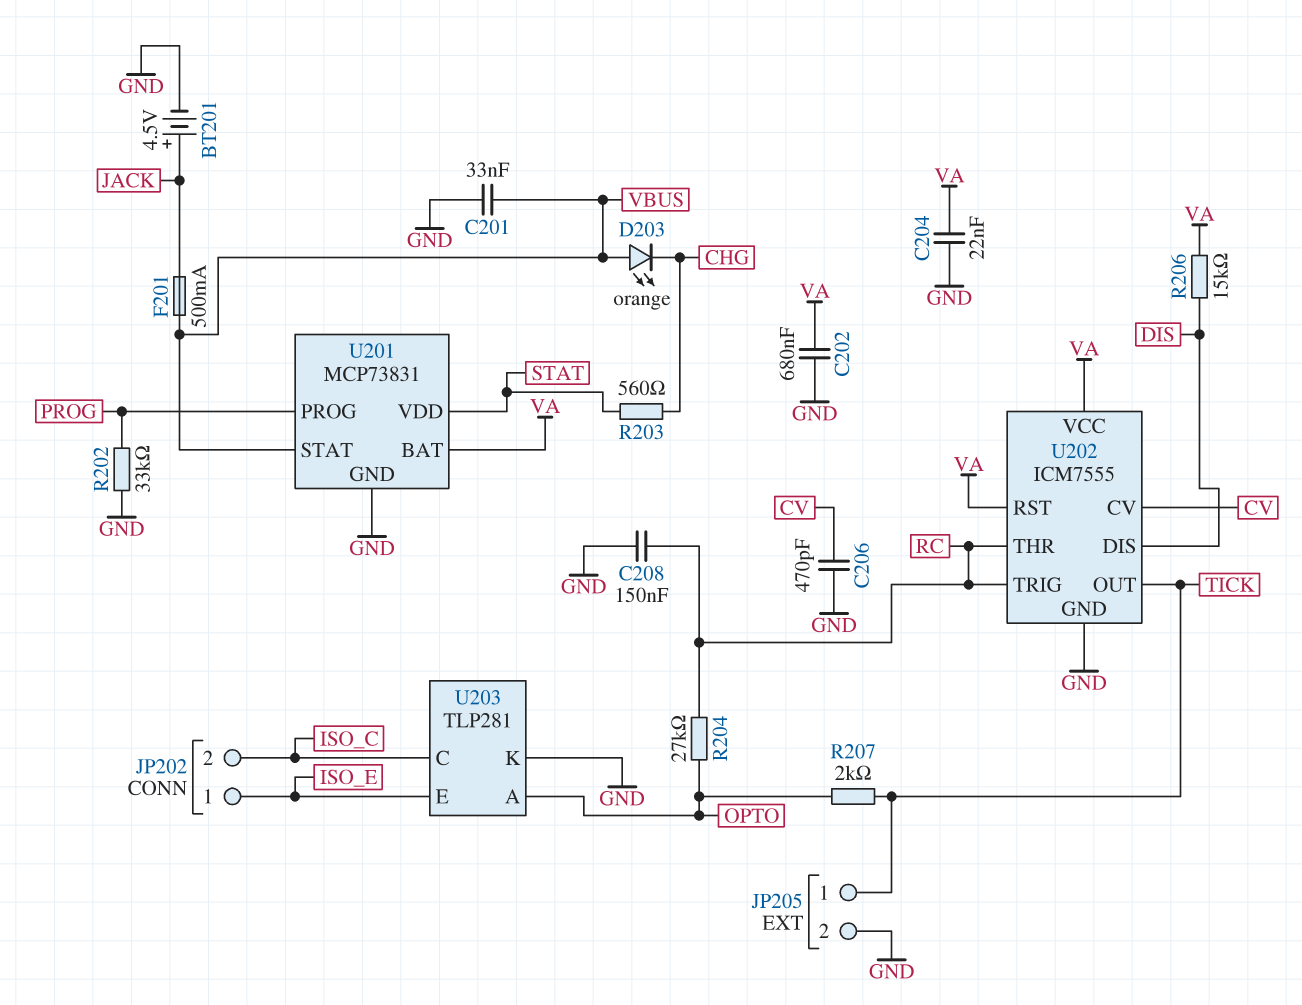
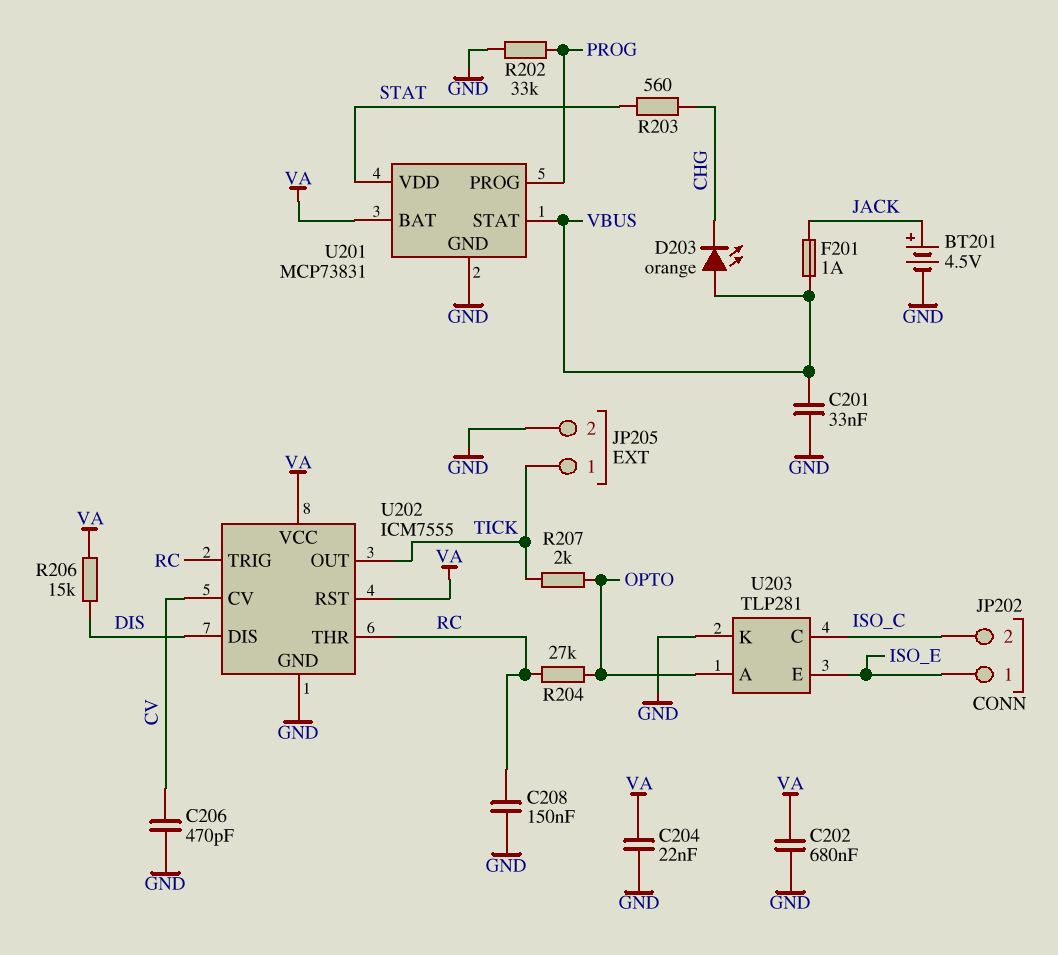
F201: 500mA (JACK, VBUS) -> 1A (JACK, VBUS)

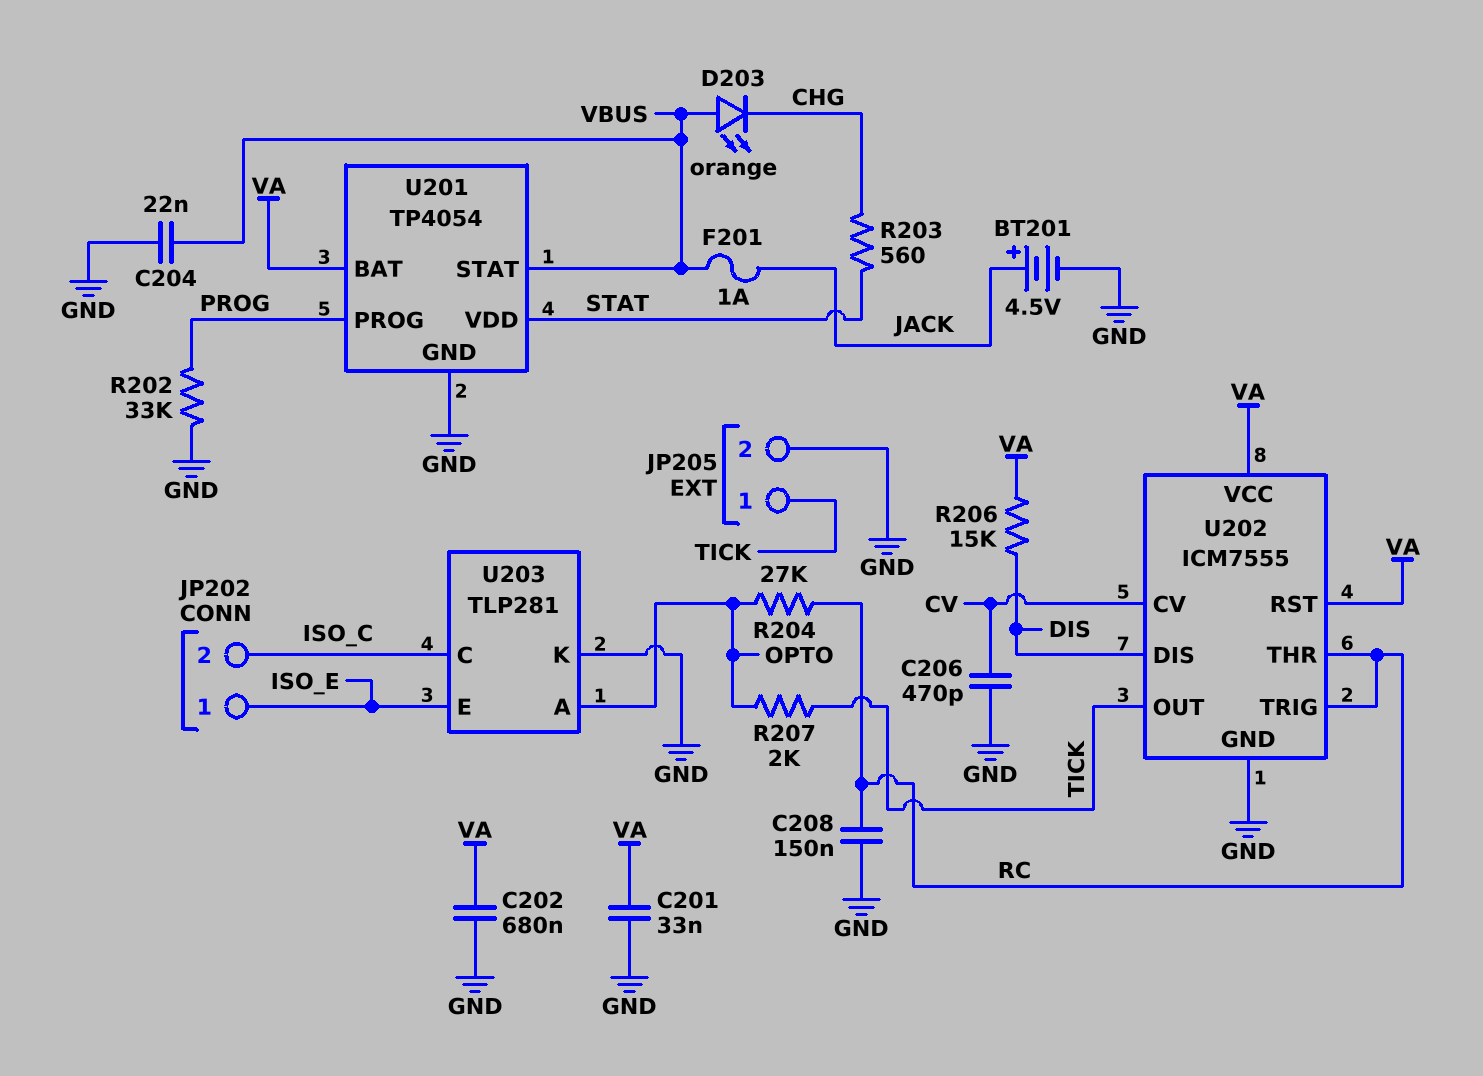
C201: 33nF (GND, VBUS) -> 33nF (GND, VA)
C204: 22nF (GND, VA) -> 22nF (GND, VBUS)
U201: MCP73831 -> TP4054

